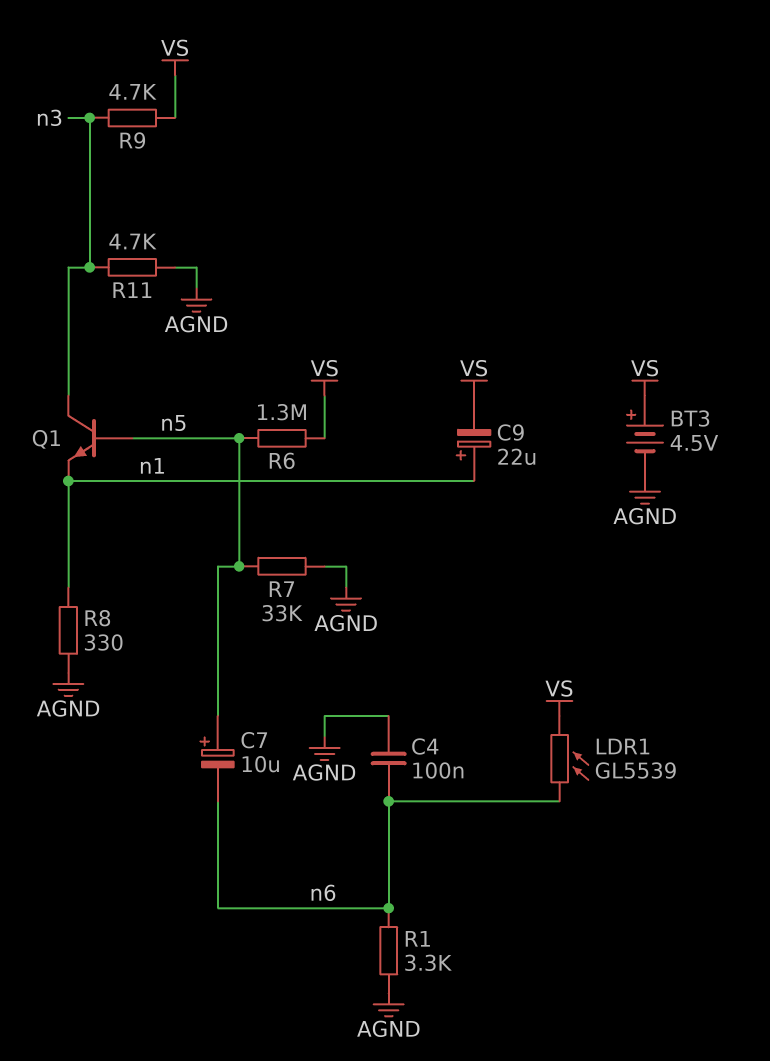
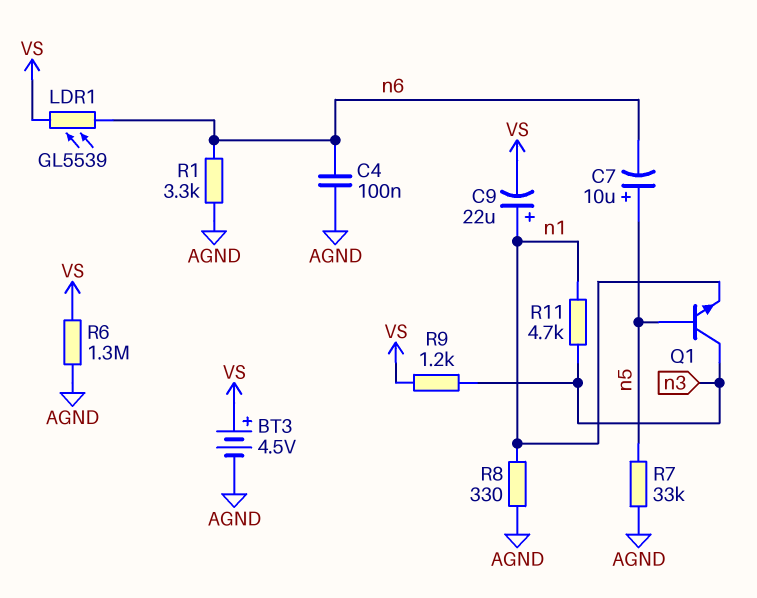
R6: 1.3M (VS, n5) -> 1.3M (AGND, VS)
R9: 4.7k (VS, n3) -> 1.2k (VS, n3)
R11: 4.7k (AGND, n3) -> 4.7k (n1, n3)

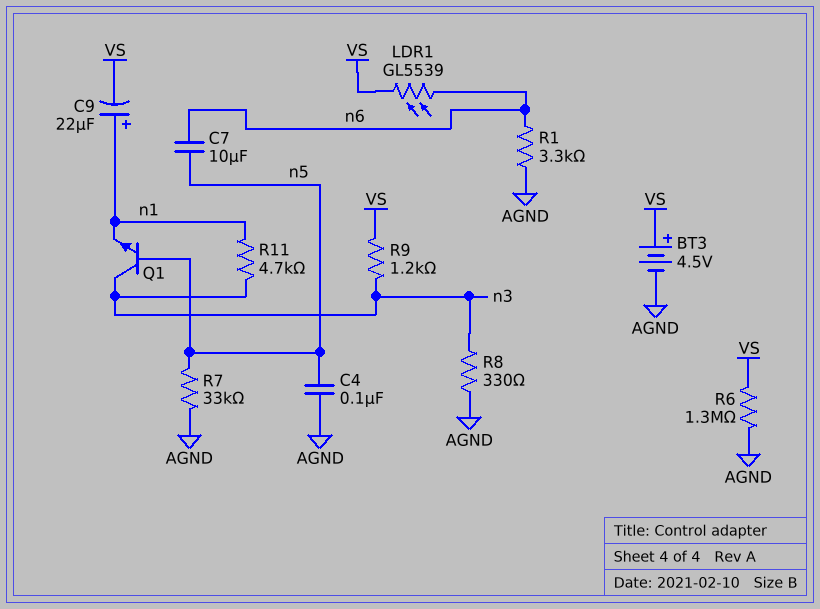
C4: 100nF (AGND, n6) -> 100nF (AGND, n5)
C7: 10uF (plus n5, minus n6) -> 10uF (n5, n6)
R8: 330 (AGND, n1) -> 330 (AGND, n3)

